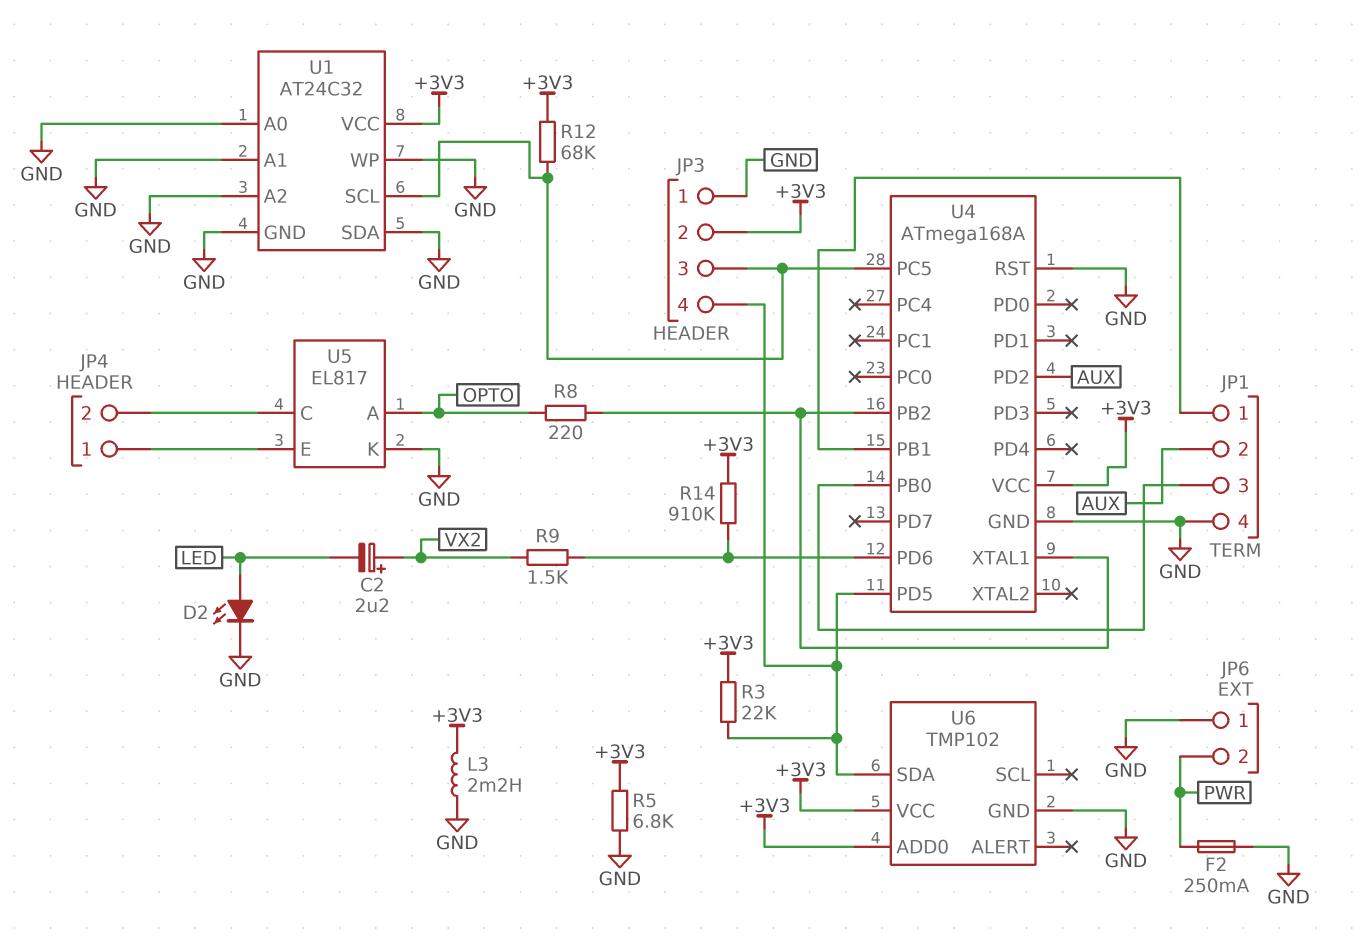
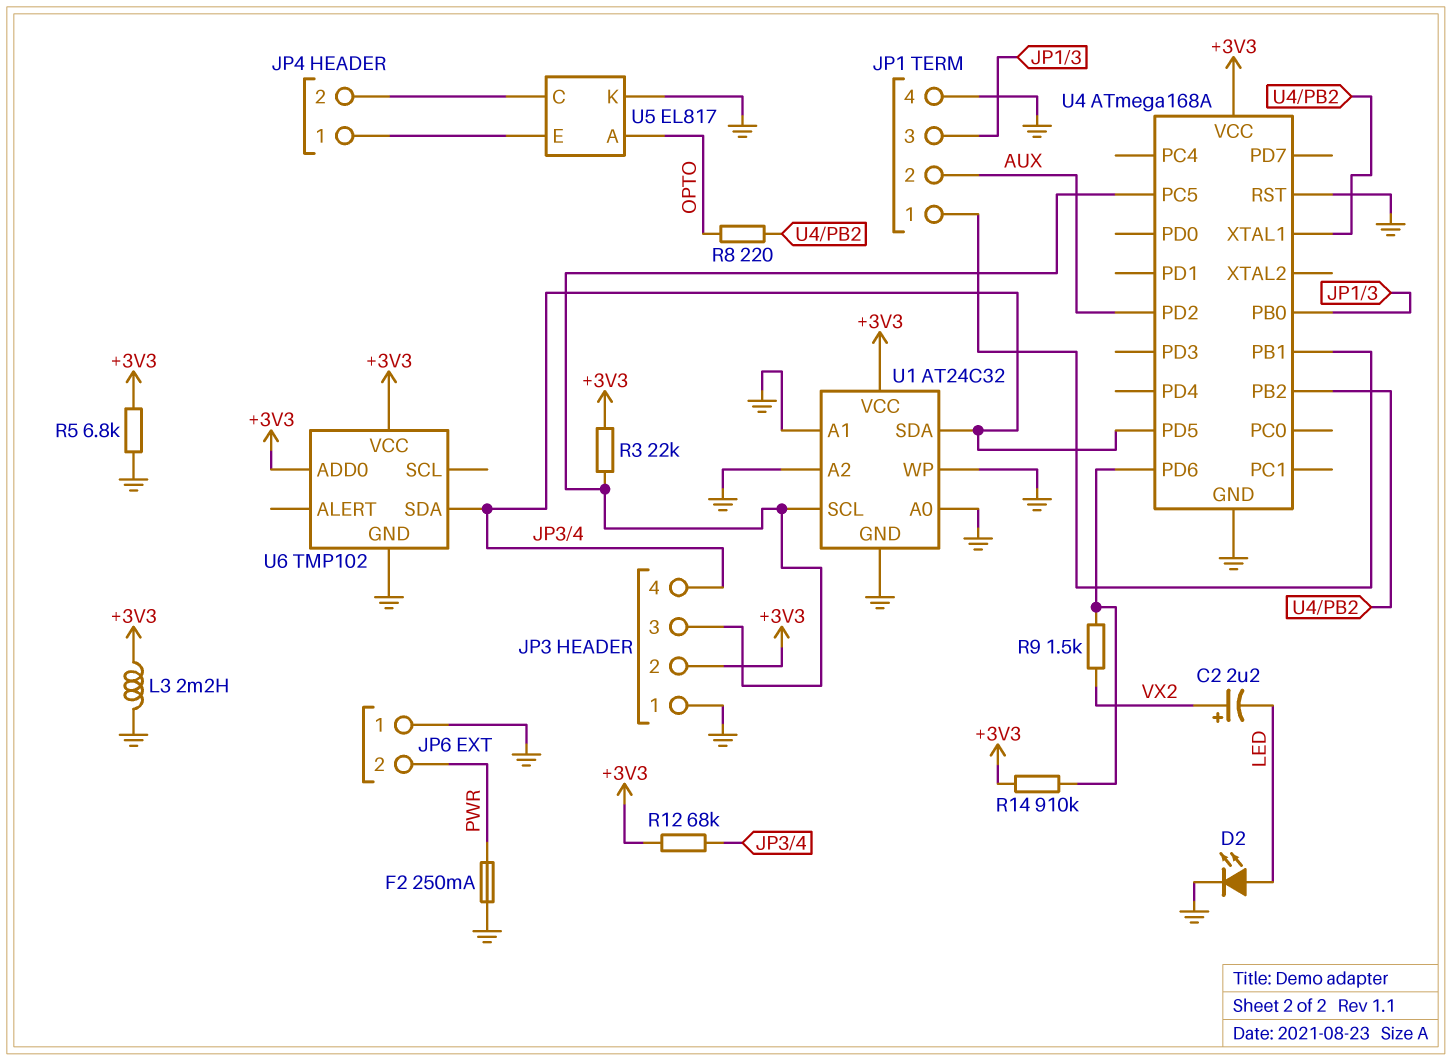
R3: 22k (+3V3, JP3/4) -> 22k (+3V3, JP3/3)
R12: 68k (+3V3, JP3/3) -> 68k (+3V3, JP3/4)
U1 pin SDA: GND -> JP3/4

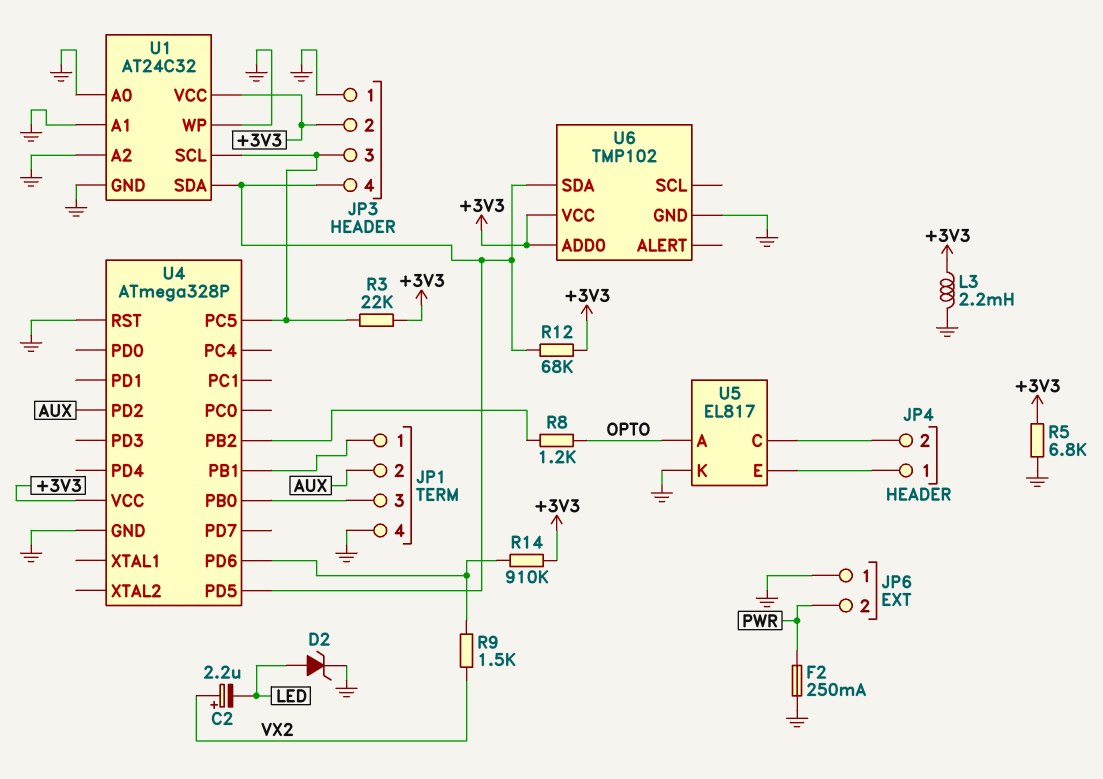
D2: LED (A LED, K GND) -> zener (A LED, K GND)
R8: 220 (OPTO, U4/PB2) -> 1.2k (OPTO, U4/PB2)
U4: ATmega168A -> ATmega328P
U4 pin XTAL1: U4/PB2 -> none

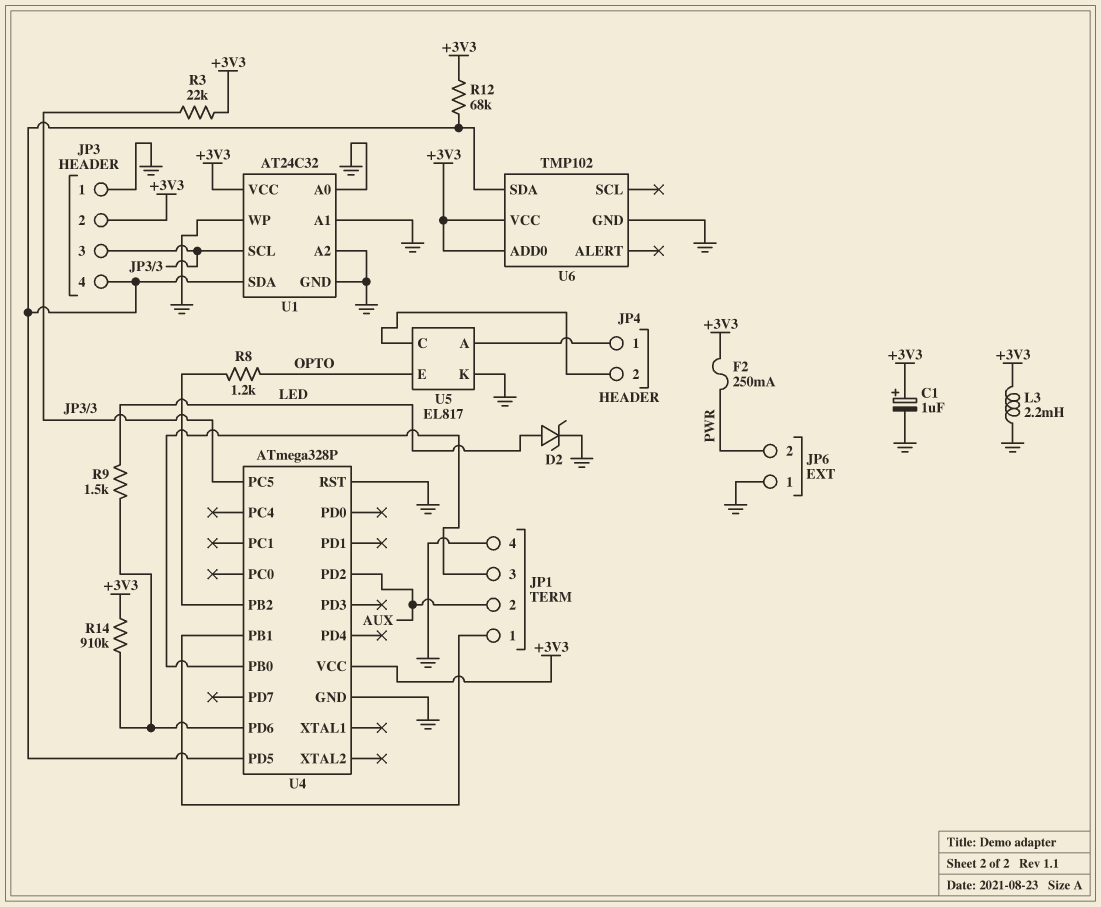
C1: none -> 1uF (plus +3V3, minus GND)
C2: 2.2uF (plus VX2, minus LED) -> none
F2: 250mA (GND, PWR) -> 250mA (+3V3, PWR)
R5: 6.8k (+3V3, GND) -> none
R9: 1.5k (U4/PD6, VX2) -> 1.5k (LED, U4/PD6)
U5 pin A: OPTO -> JP4/1
U5 pin E: JP4/1 -> OPTO

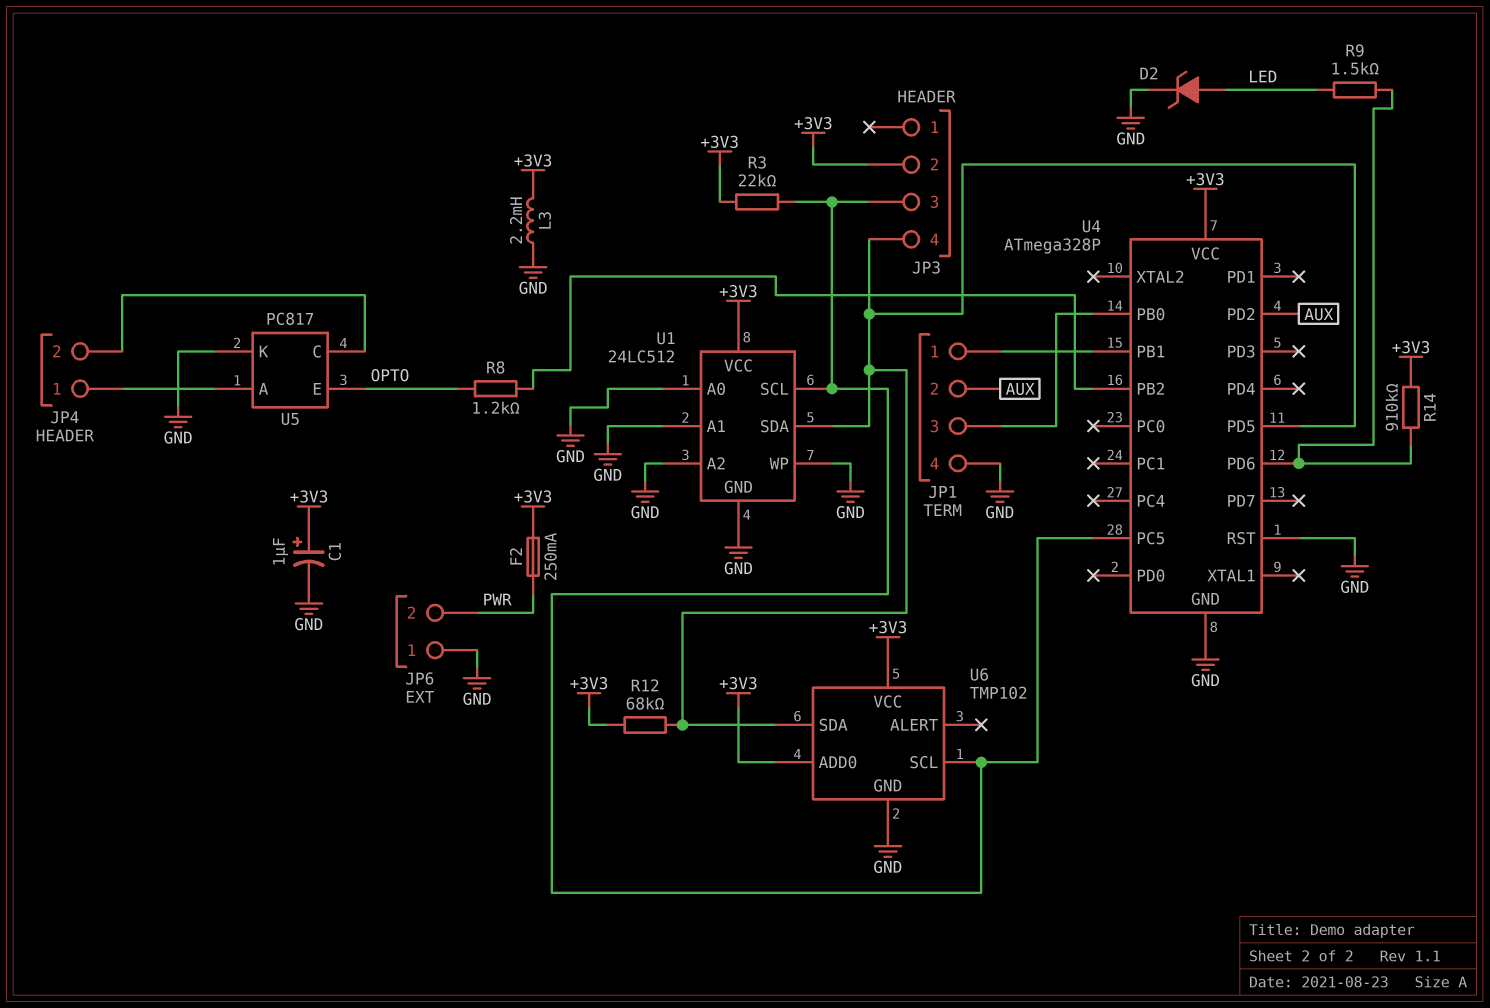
JP3 pin 1: GND -> none
U1: AT24C32 -> 24LC512
U5: EL817 -> PC817
U6 pin SCL: none -> JP3/3

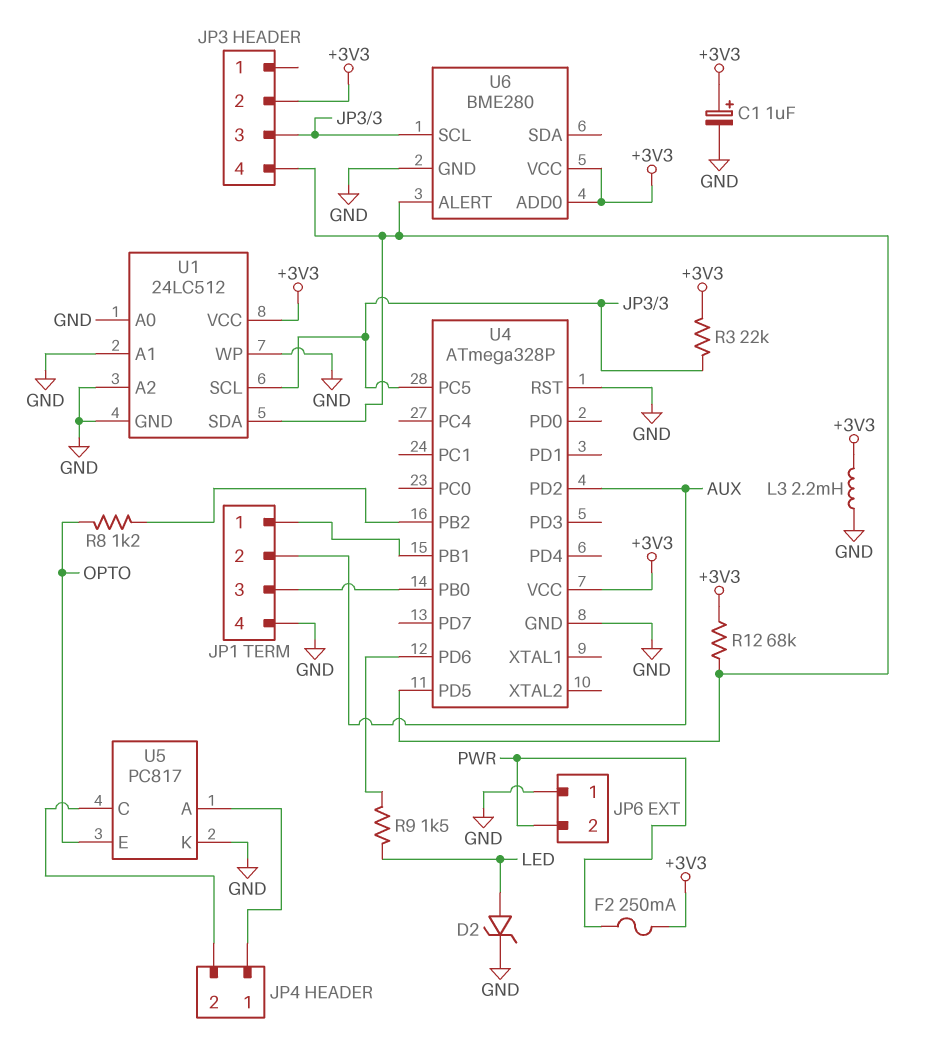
R14: 910k (+3V3, U4/PD6) -> none
U6: TMP102 -> BME280
U6 pin ALERT: none -> JP3/4
U6 pin SDA: JP3/4 -> none

